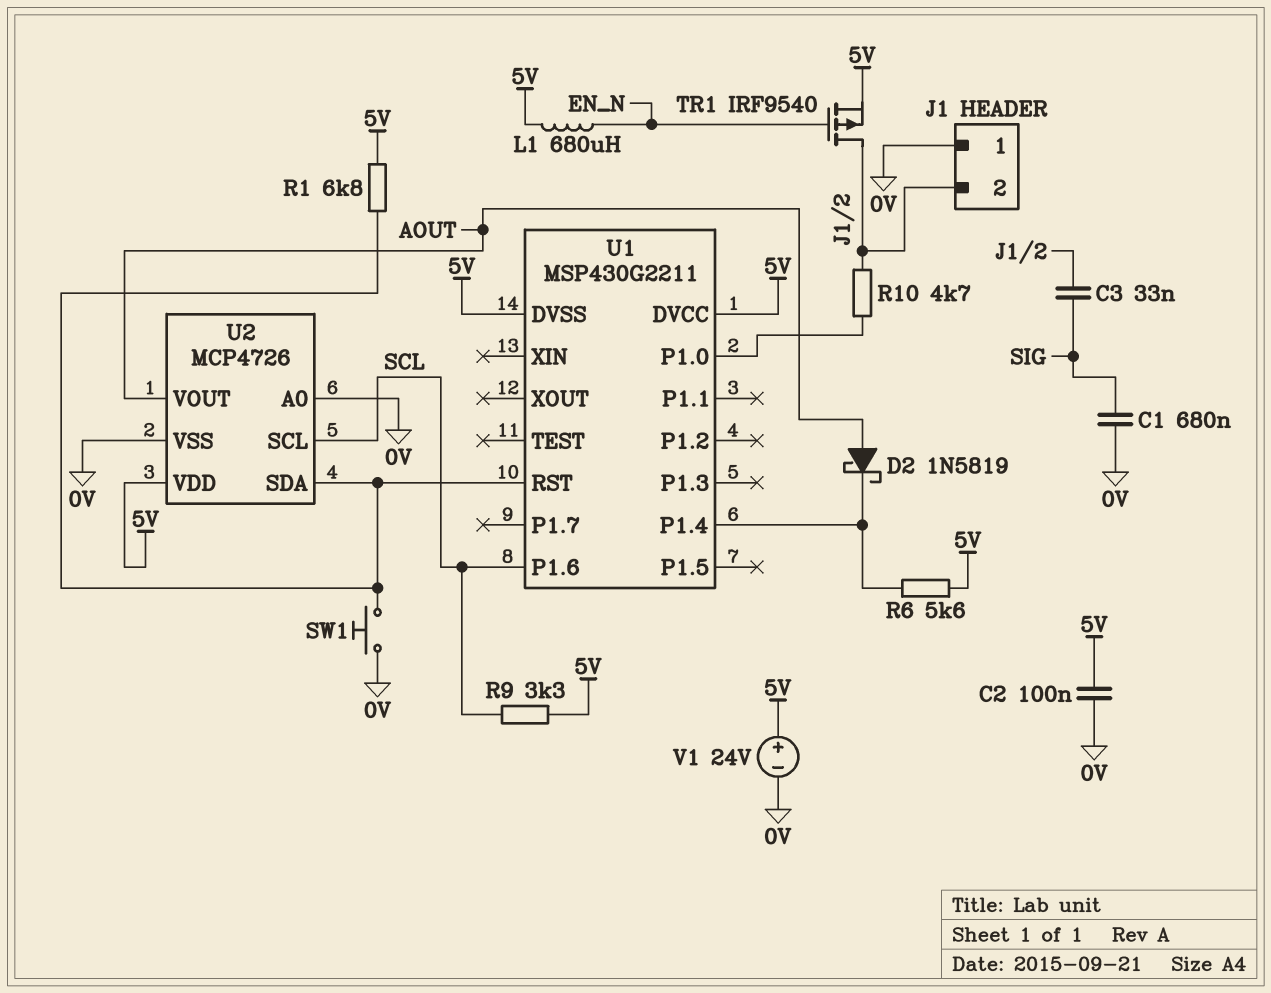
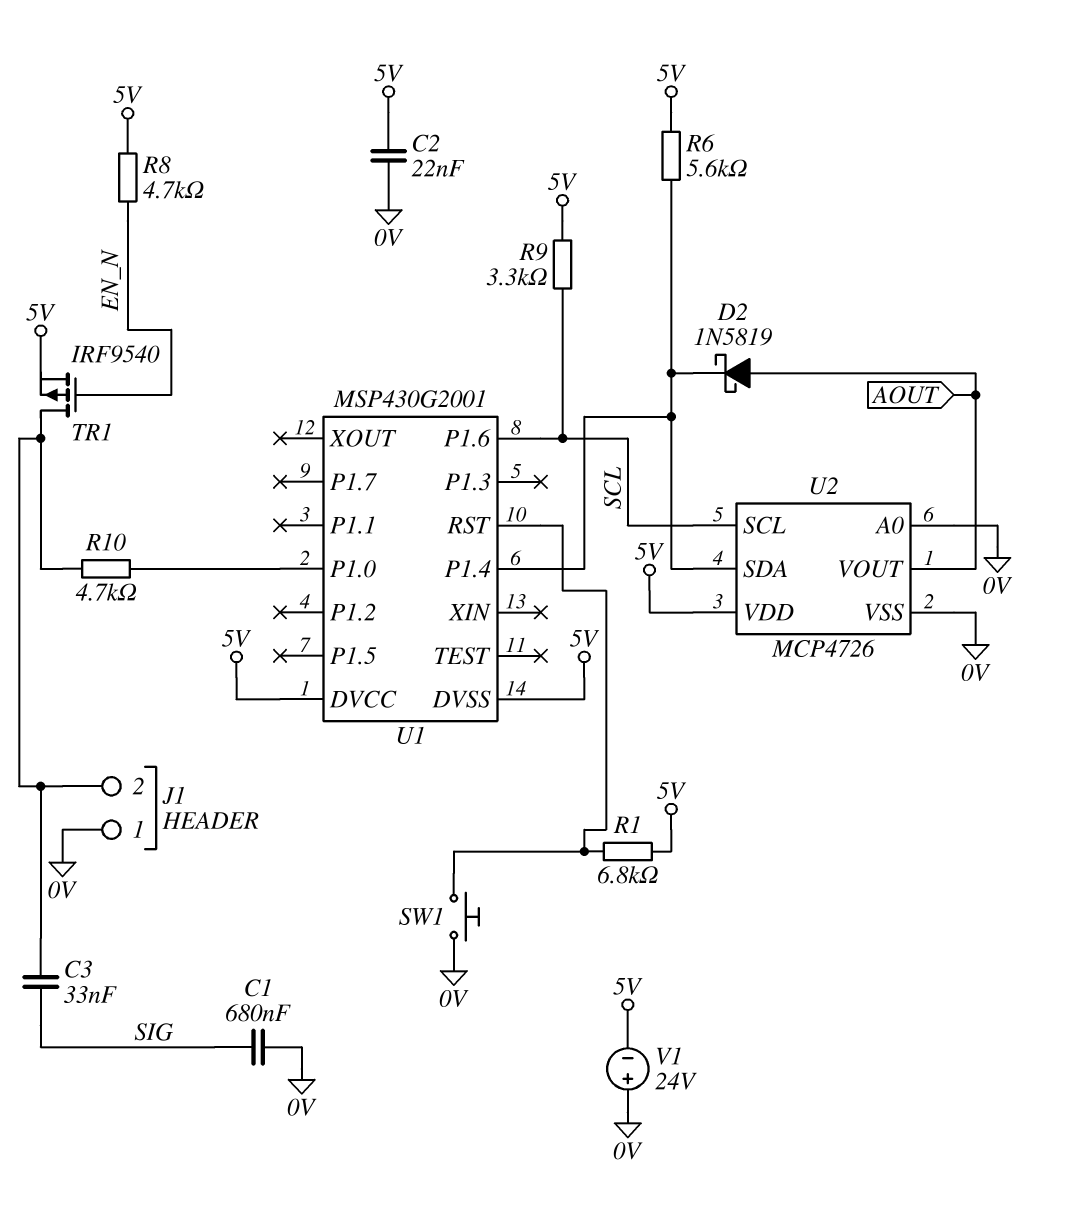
C2: 100nF (0V, 5V) -> 22nF (0V, 5V)
L1: 680uH (5V, EN_N) -> none
R8: none -> 4.7k (5V, EN_N)
U1: MSP430G2211 -> MSP430G2001
U2 pin SDA: U1/RST -> U1/P1.4
V1: 24V (plus 5V, minus 0V) -> 24V (plus 0V, minus 5V)

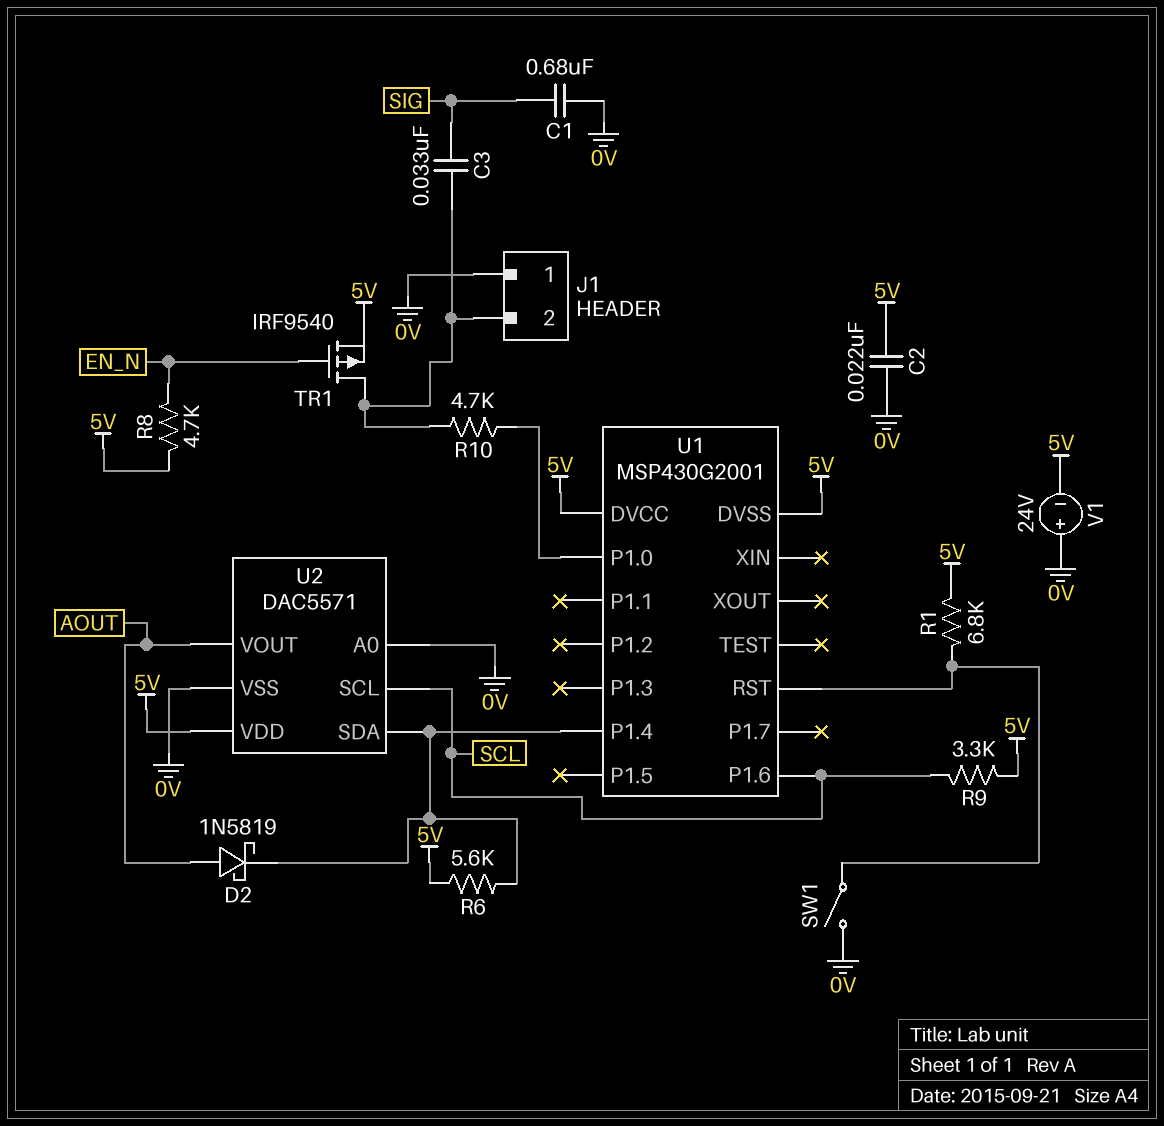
SW1: button (0V, U1/RST) -> switch (0V, U1/RST)
U2: MCP4726 -> DAC5571

